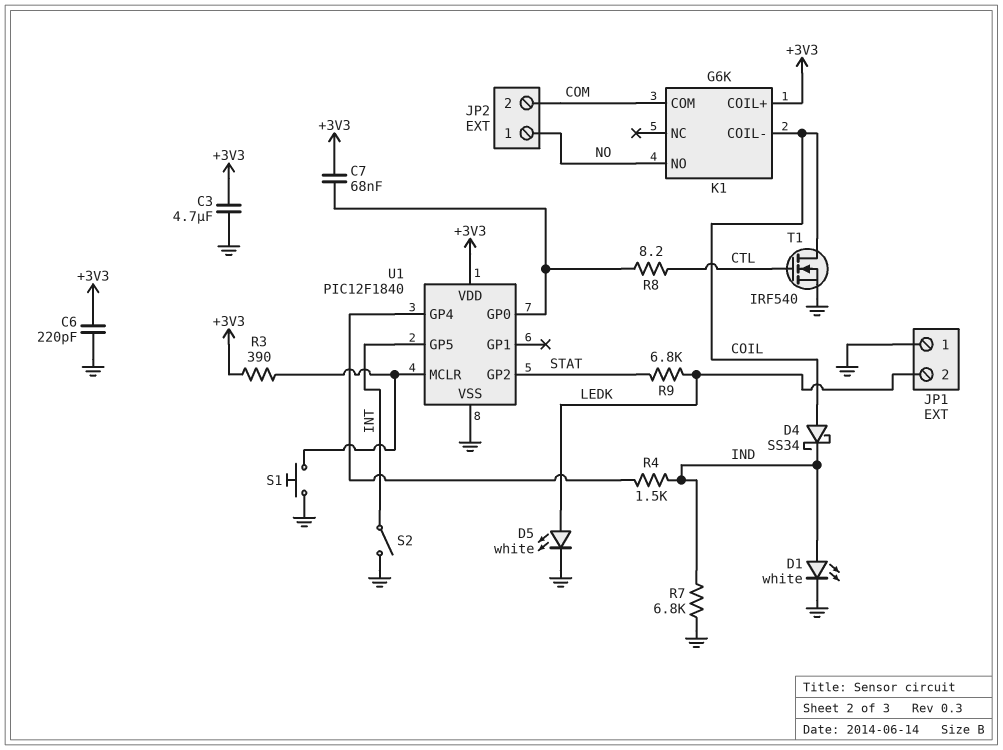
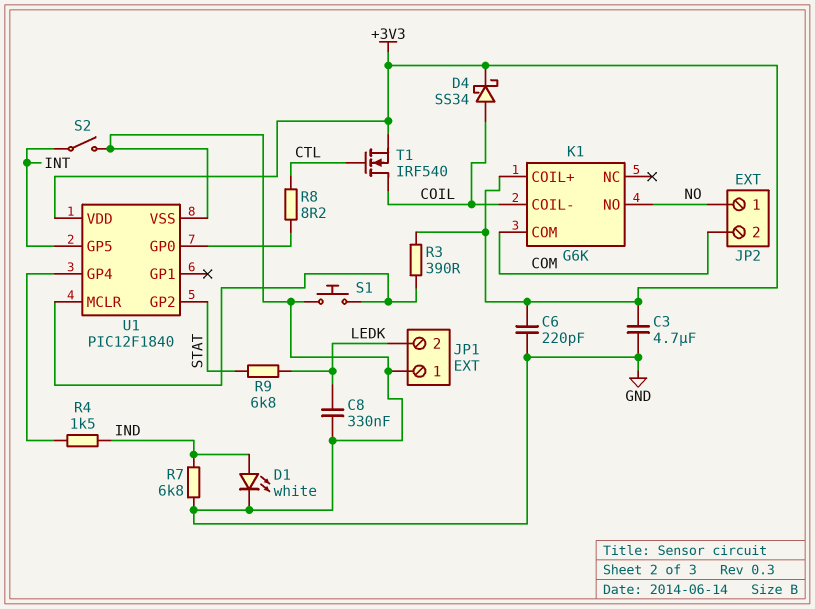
C7: 68nF (+3V3, U1/GP0) -> none
C8: none -> 330nF (GND, LEDK)
D4: schottky SS34 (A COIL, K IND) -> schottky SS34 (A COIL, K +3V3)
D5: LED white (A LEDK, K GND) -> none
T1: NMOS IRF540 (G CTL, D COIL, S GND) -> NMOS IRF540 (G CTL, D COIL, S +3V3)

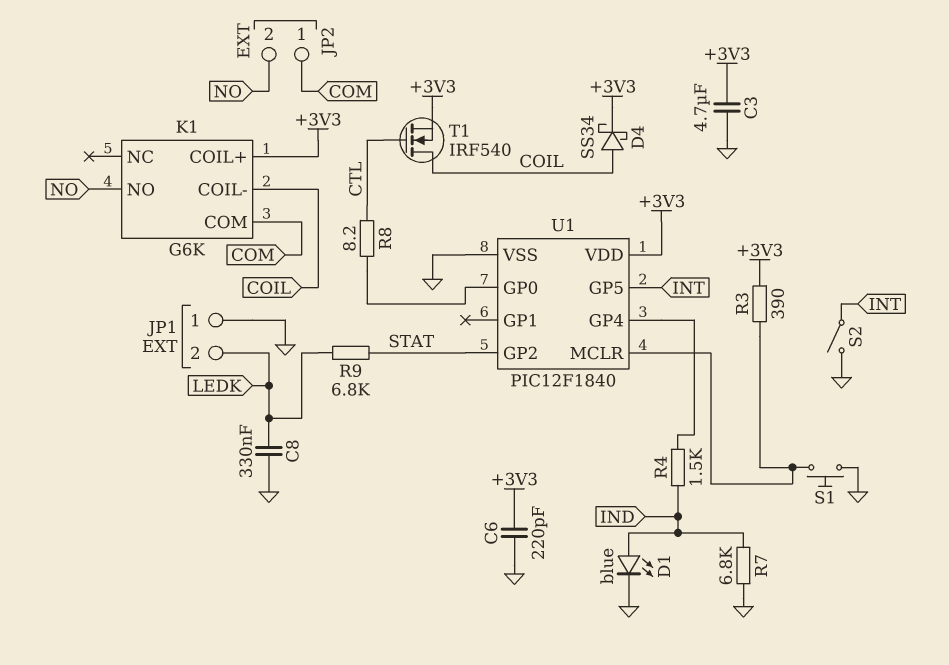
D1: LED white (A IND, K GND) -> LED blue (A IND, K GND)
JP2 pin 1: NO -> COM
JP2 pin 2: COM -> NO

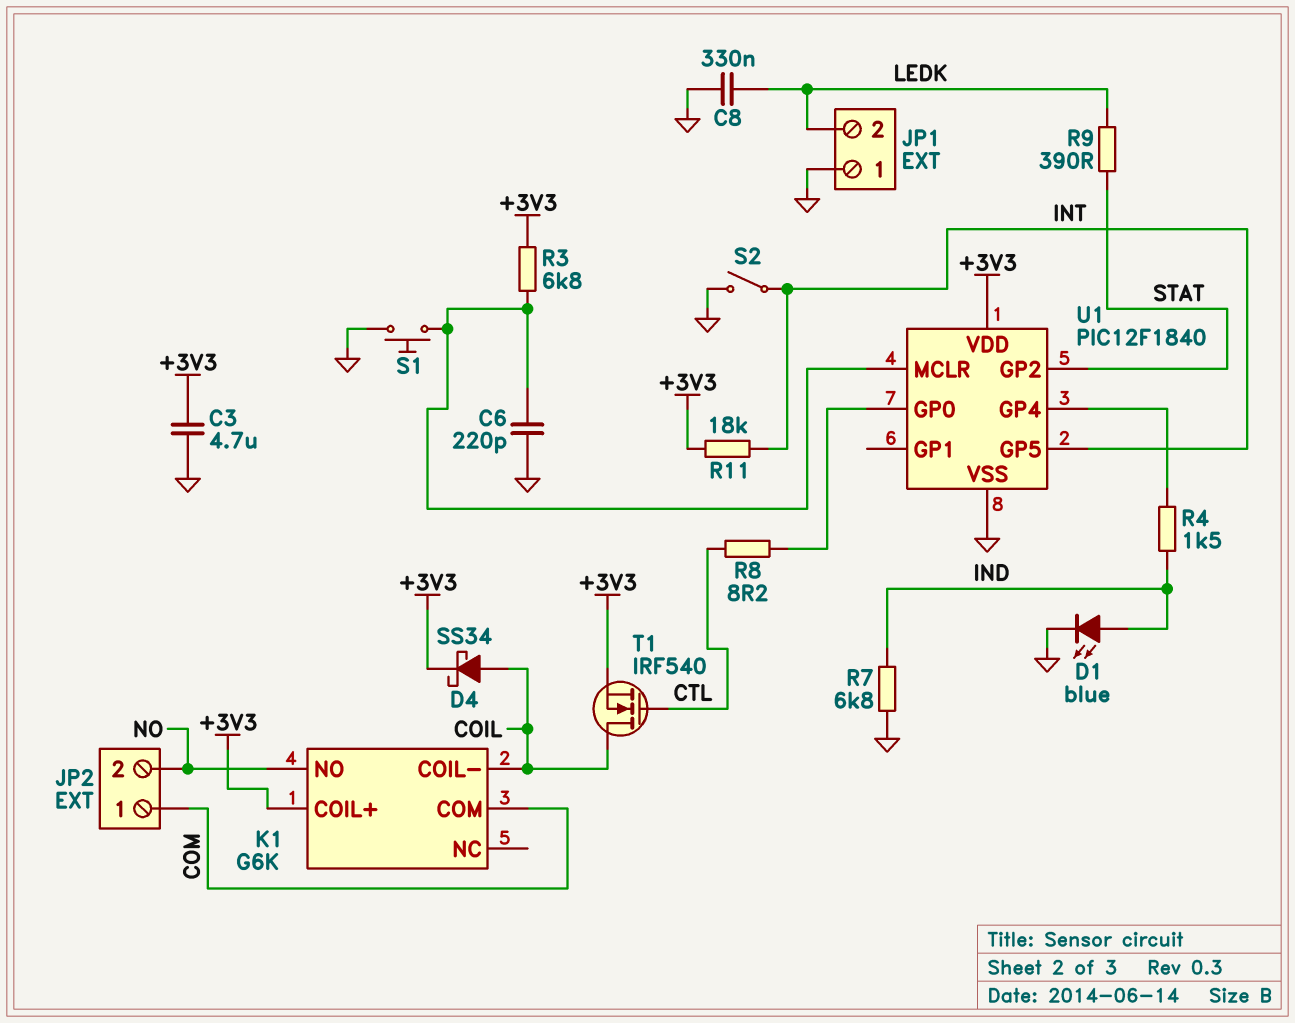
C6: 220pF (+3V3, GND) -> 220pF (GND, U1/MCLR)
R3: 390 (+3V3, U1/MCLR) -> 6.8k (+3V3, U1/MCLR)
R9: 6.8k (LEDK, STAT) -> 390 (LEDK, STAT)
R11: none -> 18k (+3V3, INT)

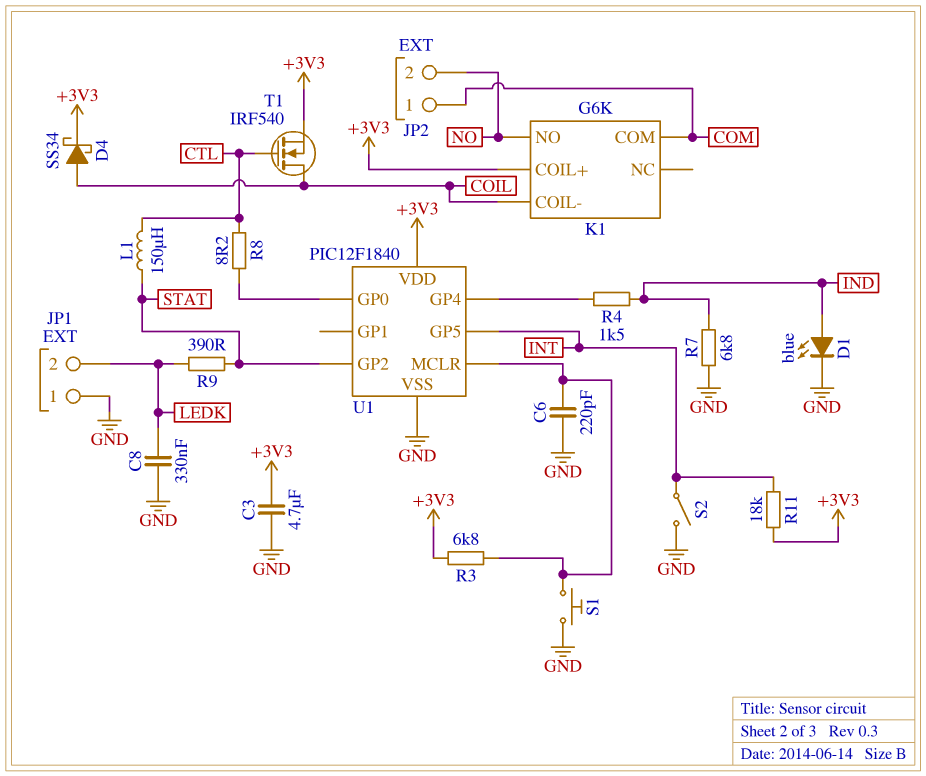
L1: none -> 150uH (CTL, STAT)

